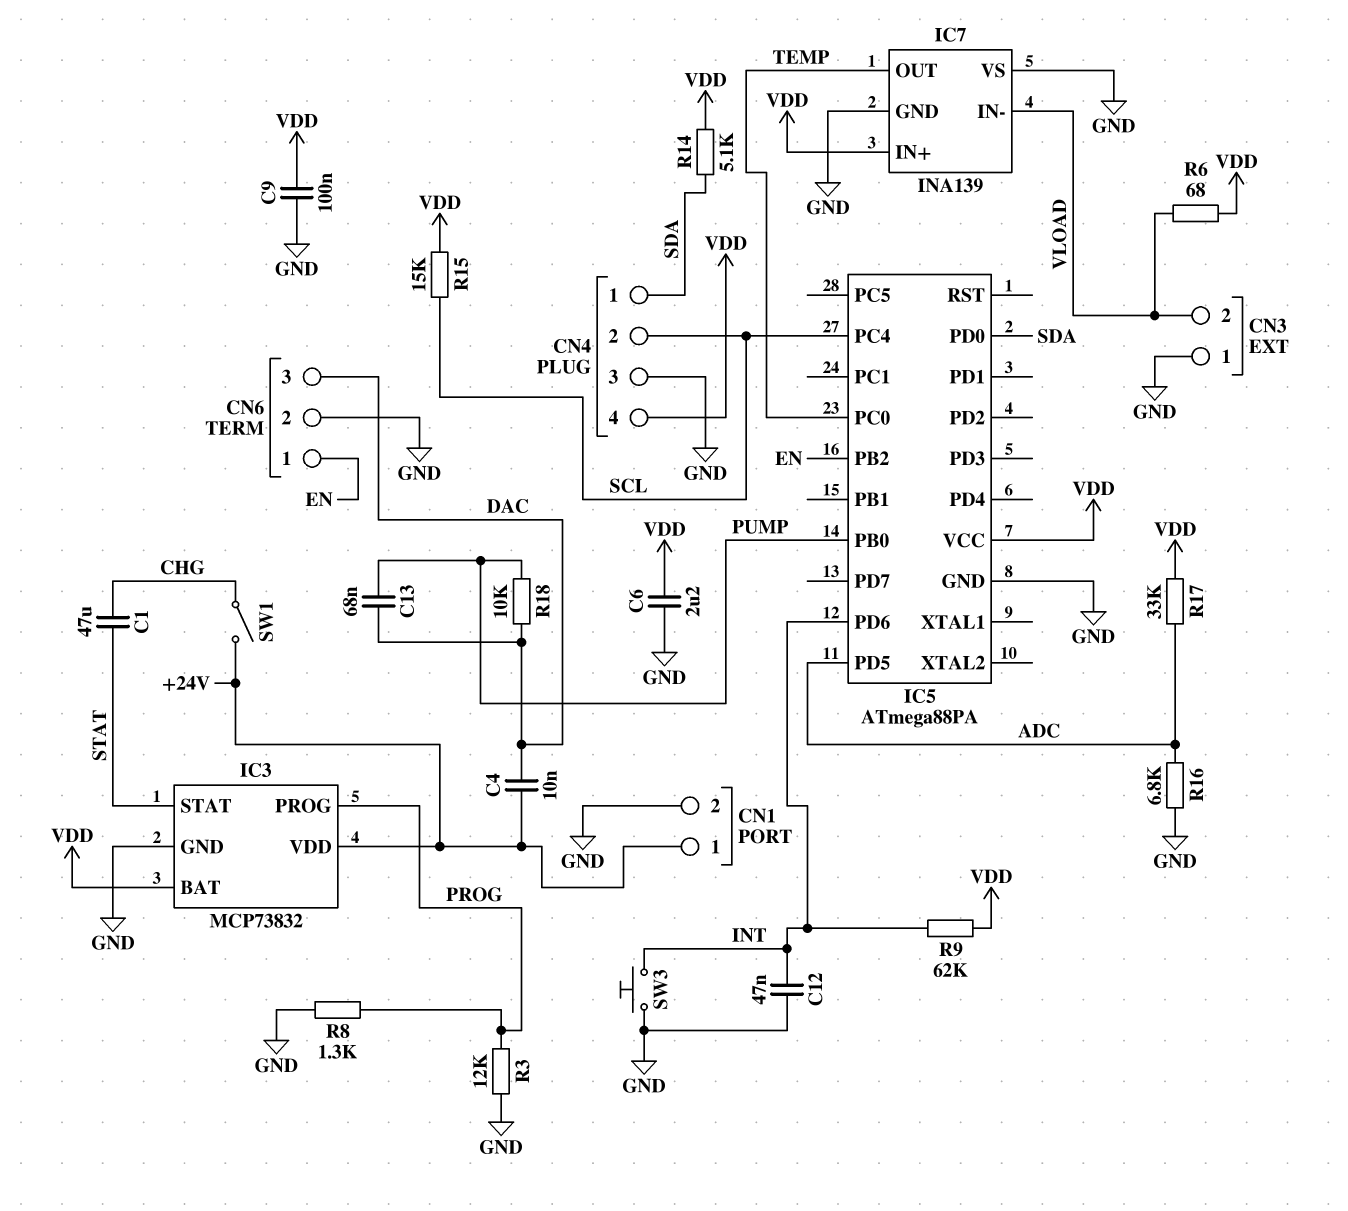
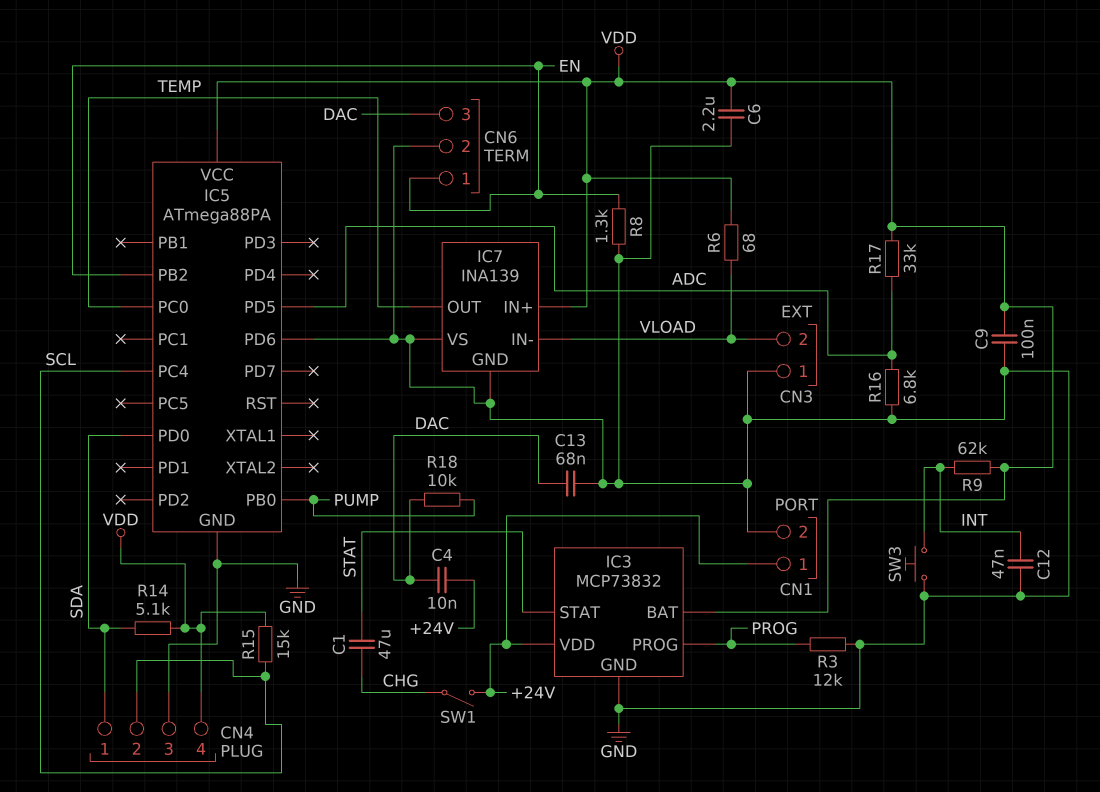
C13: 68nF (DAC, PUMP) -> 68nF (DAC, GND)
IC5 pin PD6: INT -> GND
R8: 1.3k (GND, PROG) -> 1.3k (EN, GND)

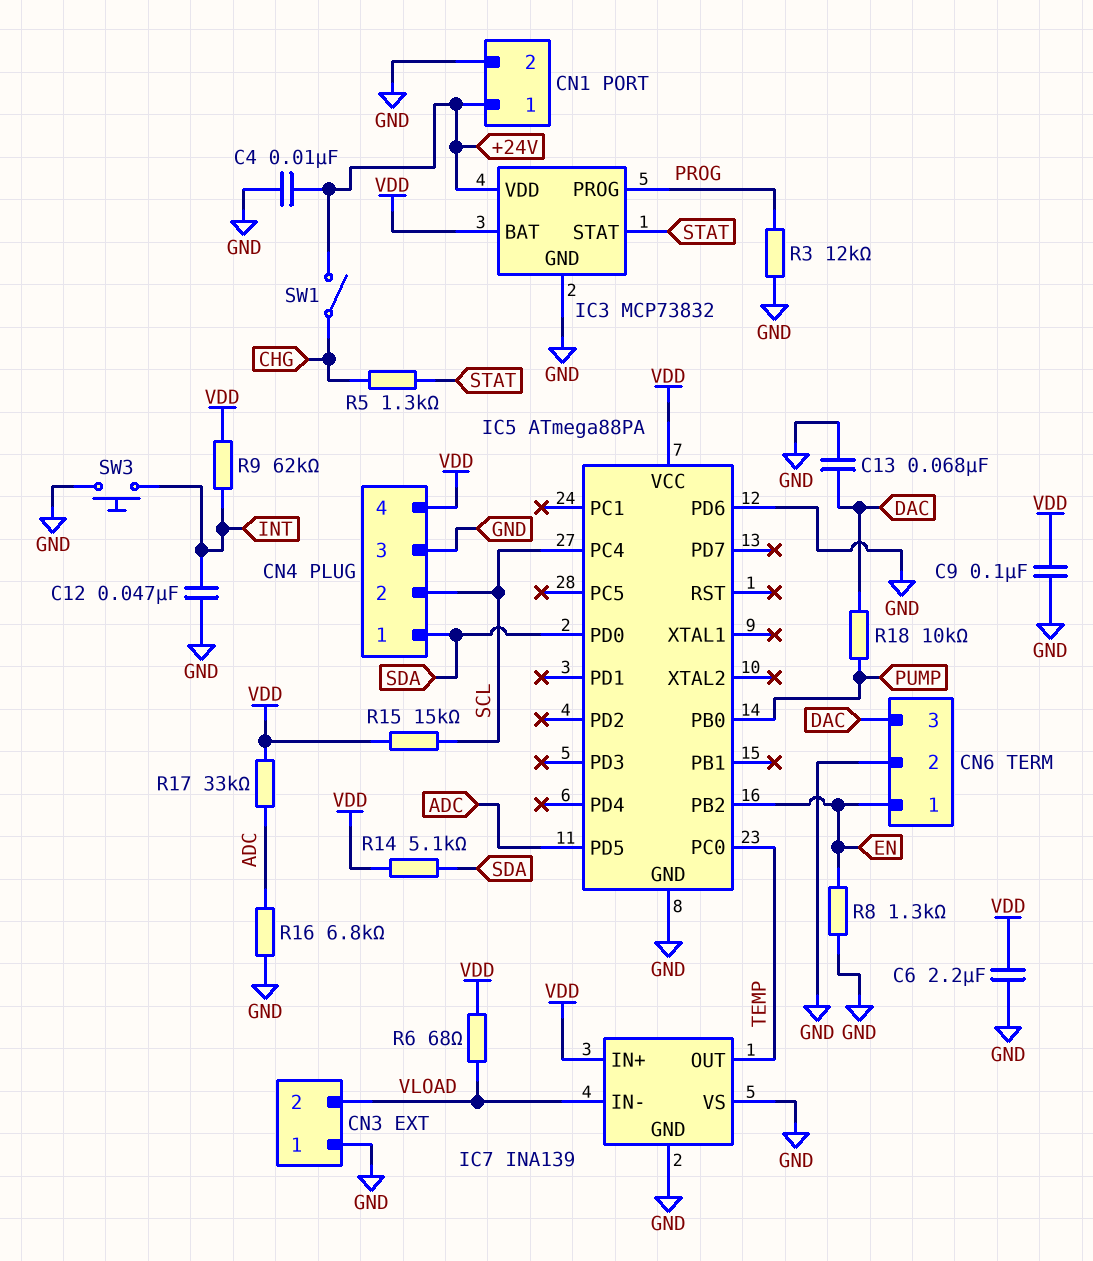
C1: 47uF (CHG, STAT) -> none
C4: 10nF (+24V, DAC) -> 10nF (+24V, GND)
R5: none -> 1.3k (CHG, STAT)

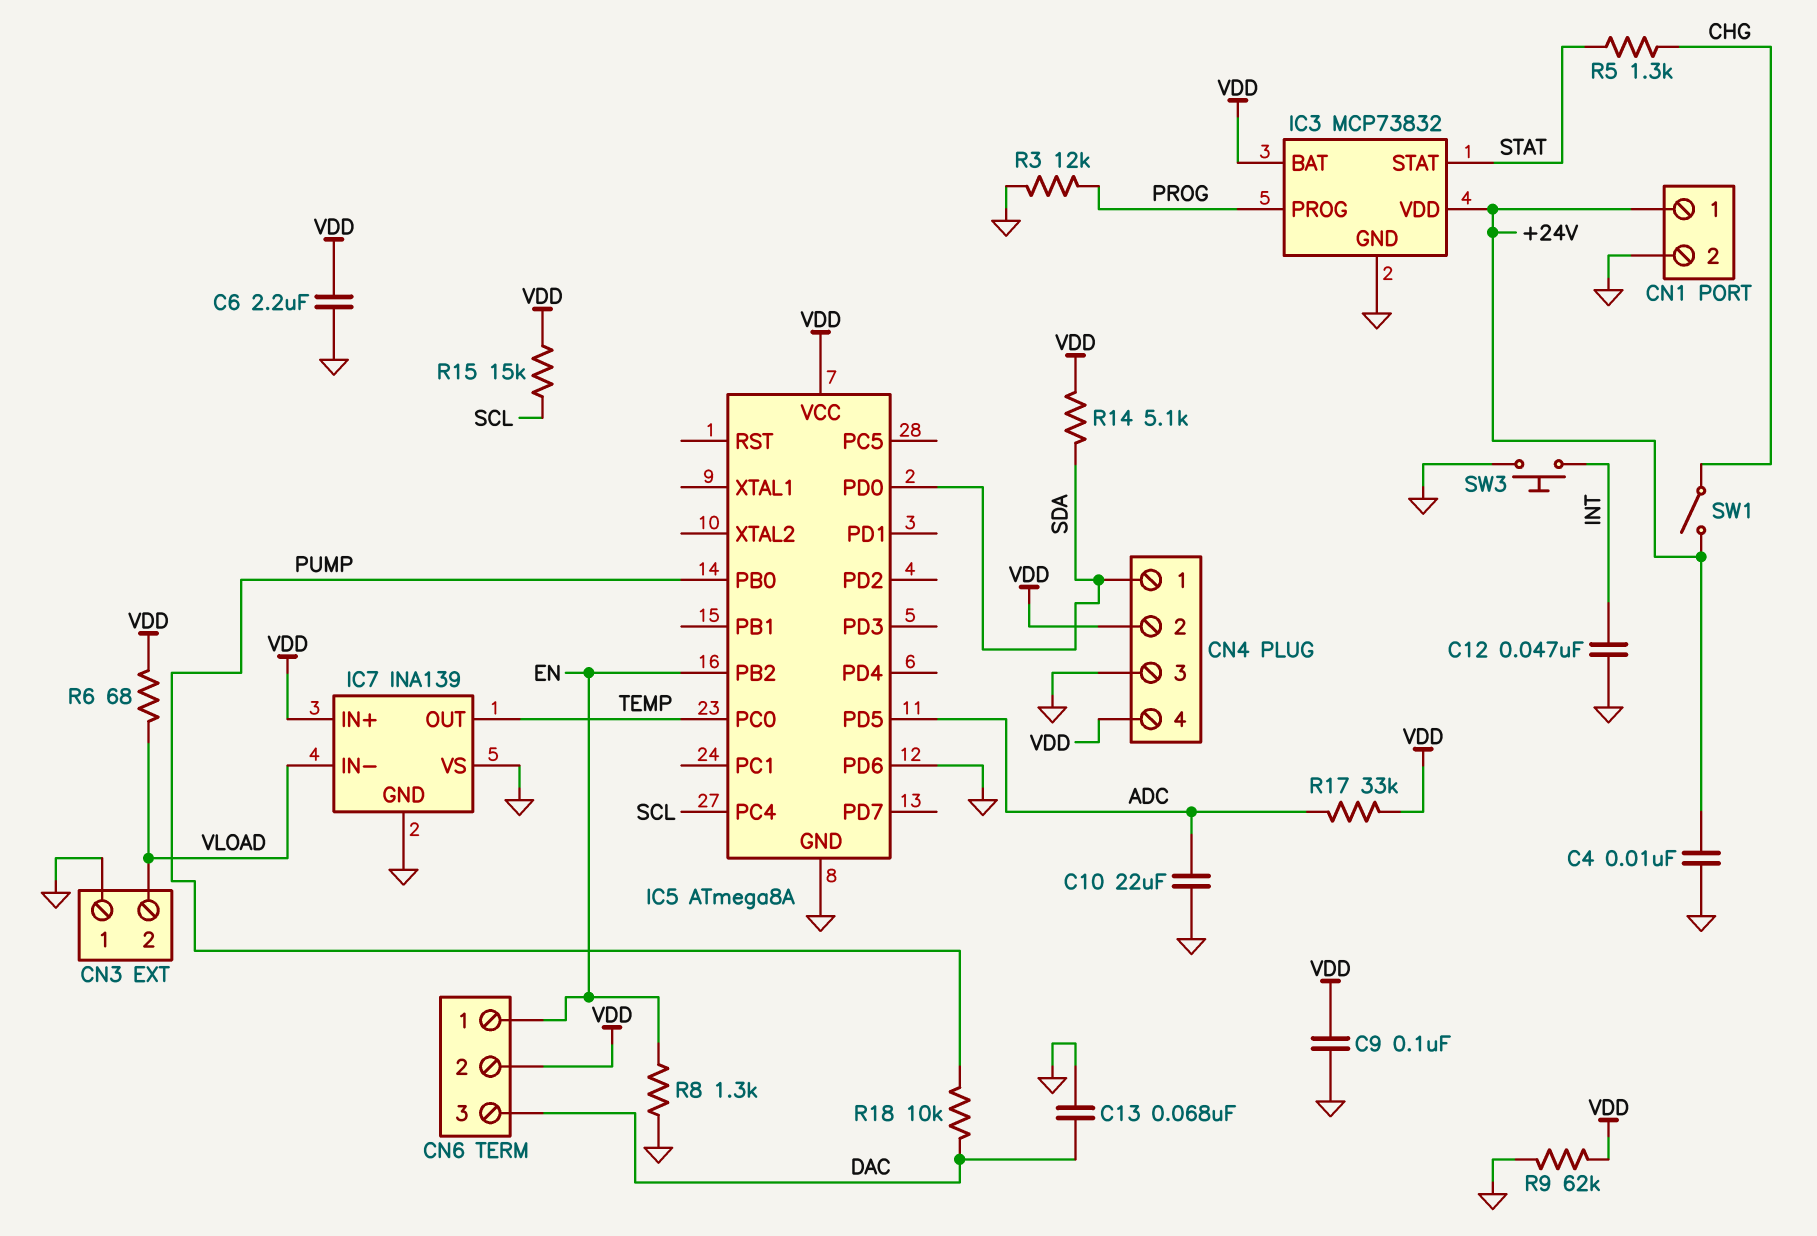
C10: none -> 22uF (ADC, GND)
CN4 pin 2: SCL -> VDD
CN6 pin 2: GND -> VDD
IC5: ATmega88PA -> ATmega8A
R9: 62k (INT, VDD) -> 62k (GND, VDD)
R16: 6.8k (ADC, GND) -> none

